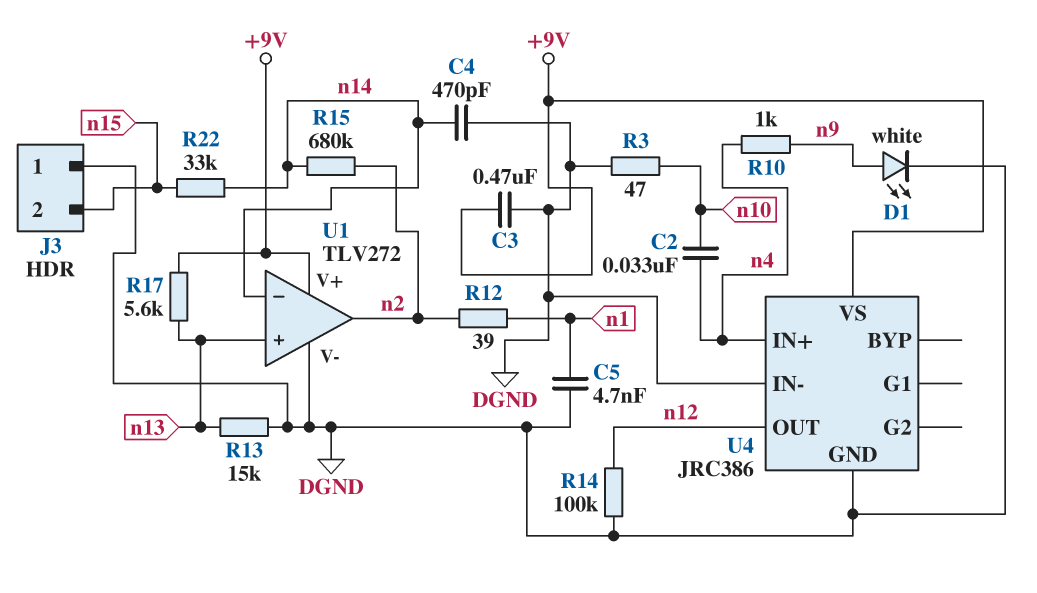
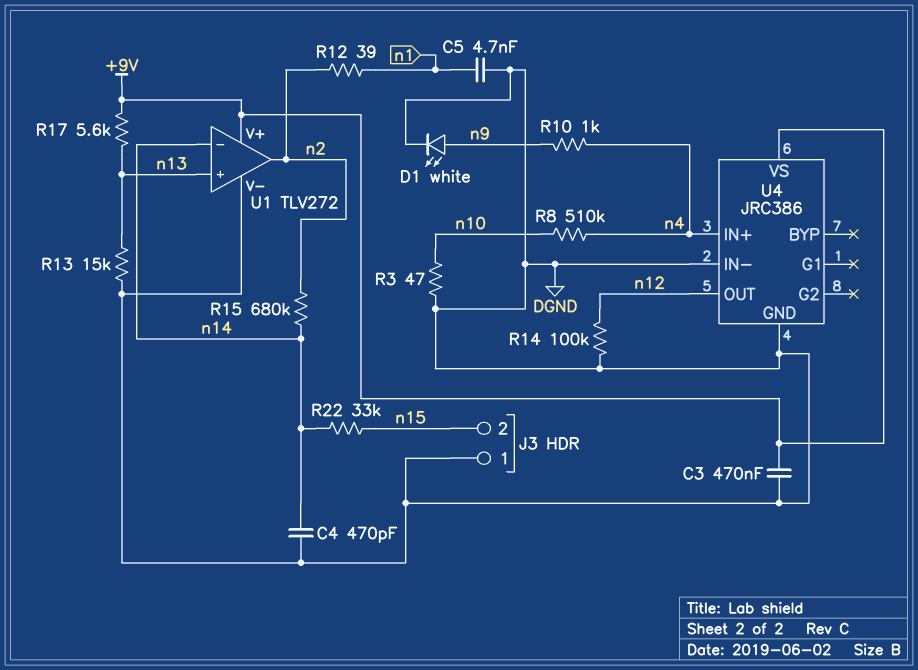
C2: 33nF (n4, n10) -> none
R8: none -> 510k (n4, n10)

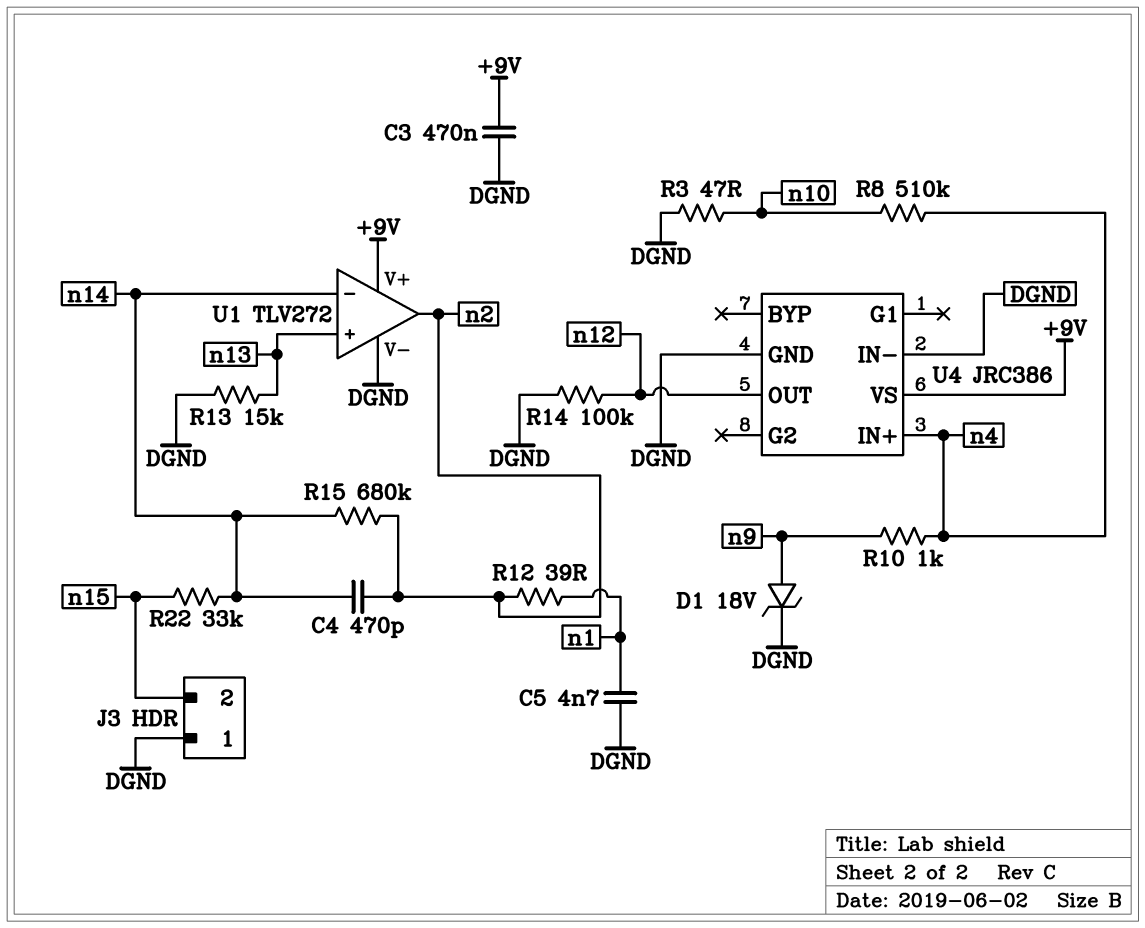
C4: 470pF (DGND, n14) -> 470pF (n2, n14)
D1: LED white (A n9, K DGND) -> zener 18V (A n9, K DGND)
R17: 5.6k (+9V, n13) -> none

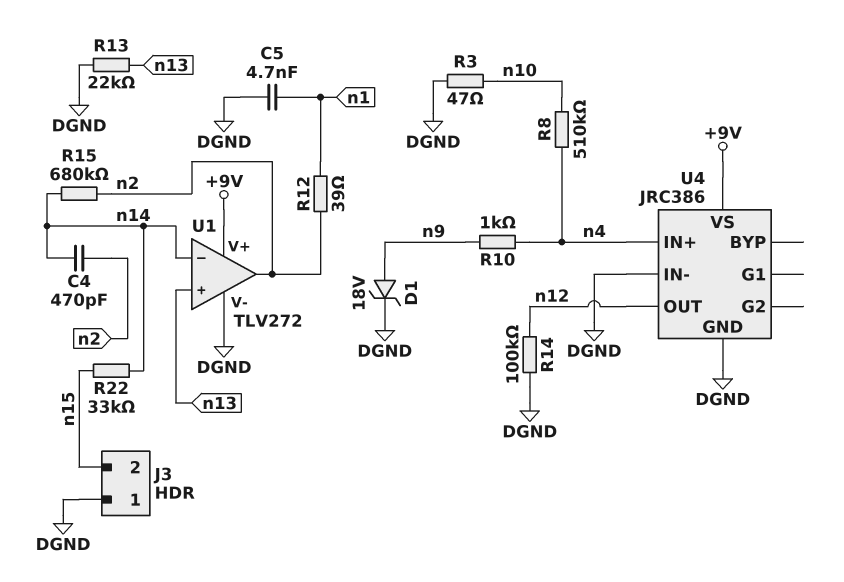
C3: 470nF (+9V, DGND) -> none
R13: 15k (DGND, n13) -> 22k (DGND, n13)

